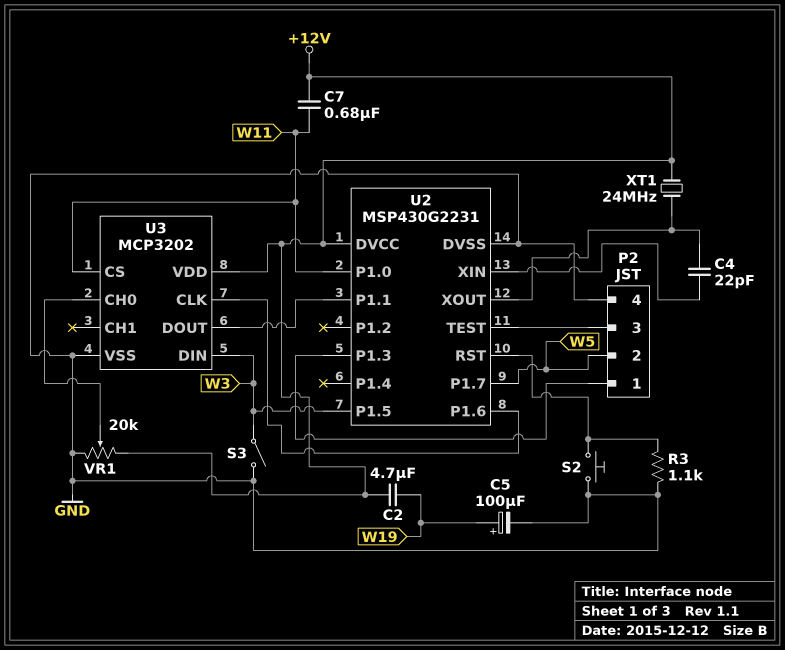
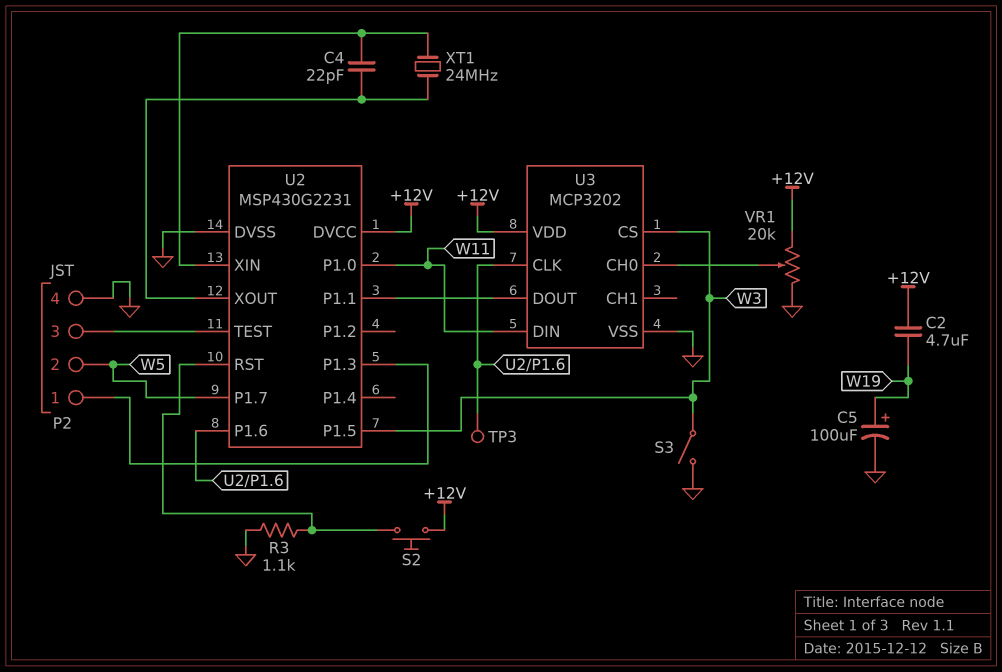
C7: 680nF (+12V, W11) -> none
S2: button (GND, U2/RST) -> button (+12V, U2/RST)
TP3: none -> test point (U2/P1.6)
U3 pin CS: W11 -> W3
U3 pin DIN: W3 -> W11
XT1: 24MHz (+12V, U2/XOUT) -> 24MHz (U2/XIN, U2/XOUT)

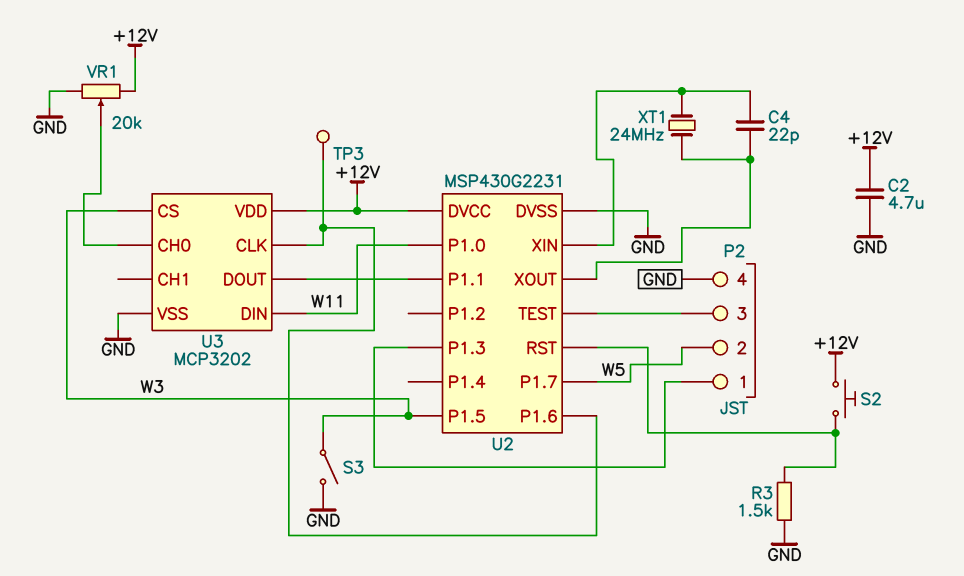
C2: 4.7uF (+12V, W19) -> 4.7uF (+12V, GND)
C5: 100uF (plus W19, minus GND) -> none
R3: 1.1k (GND, U2/RST) -> 1.5k (GND, U2/RST)

